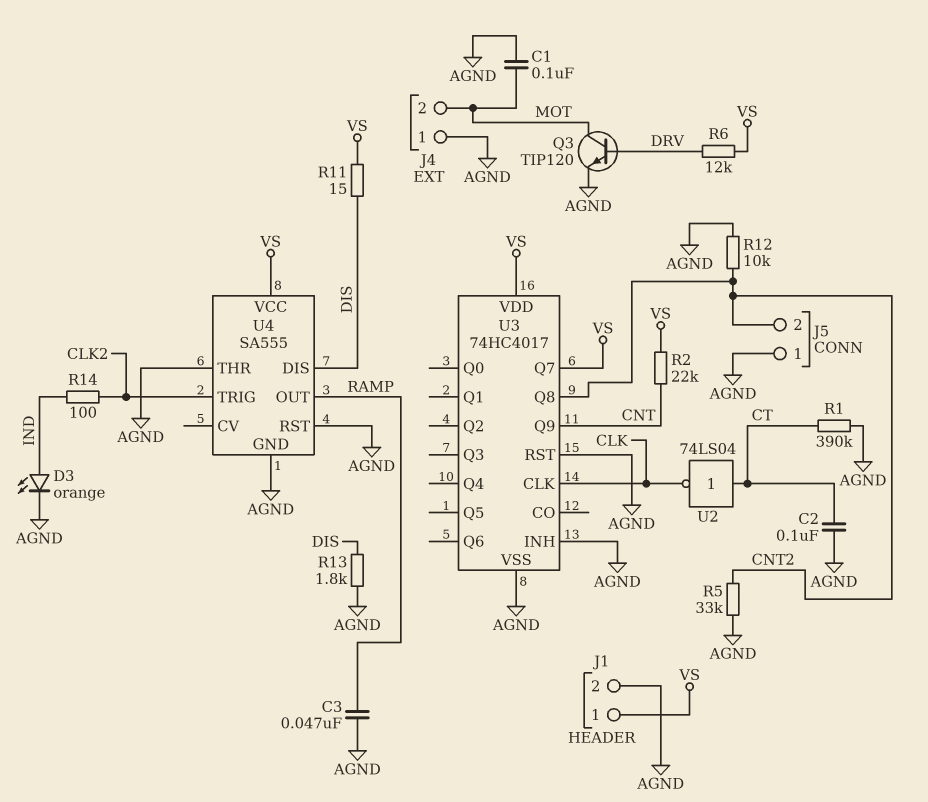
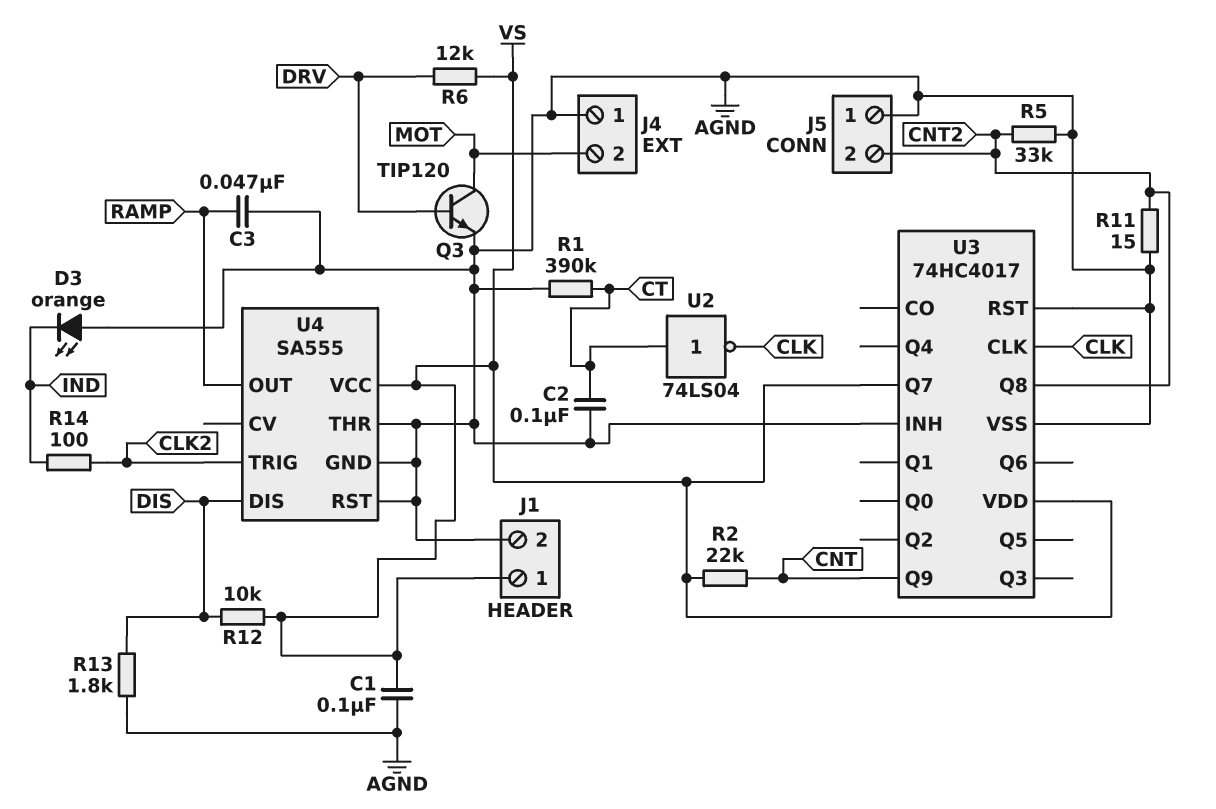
C1: 100nF (AGND, MOT) -> 100nF (AGND, VS)
D3: LED orange (A IND, K AGND) -> LED orange (A AGND, K IND)
R11: 15 (DIS, VS) -> 15 (AGND, CNT2)
R12: 10k (AGND, CNT2) -> 10k (DIS, VS)

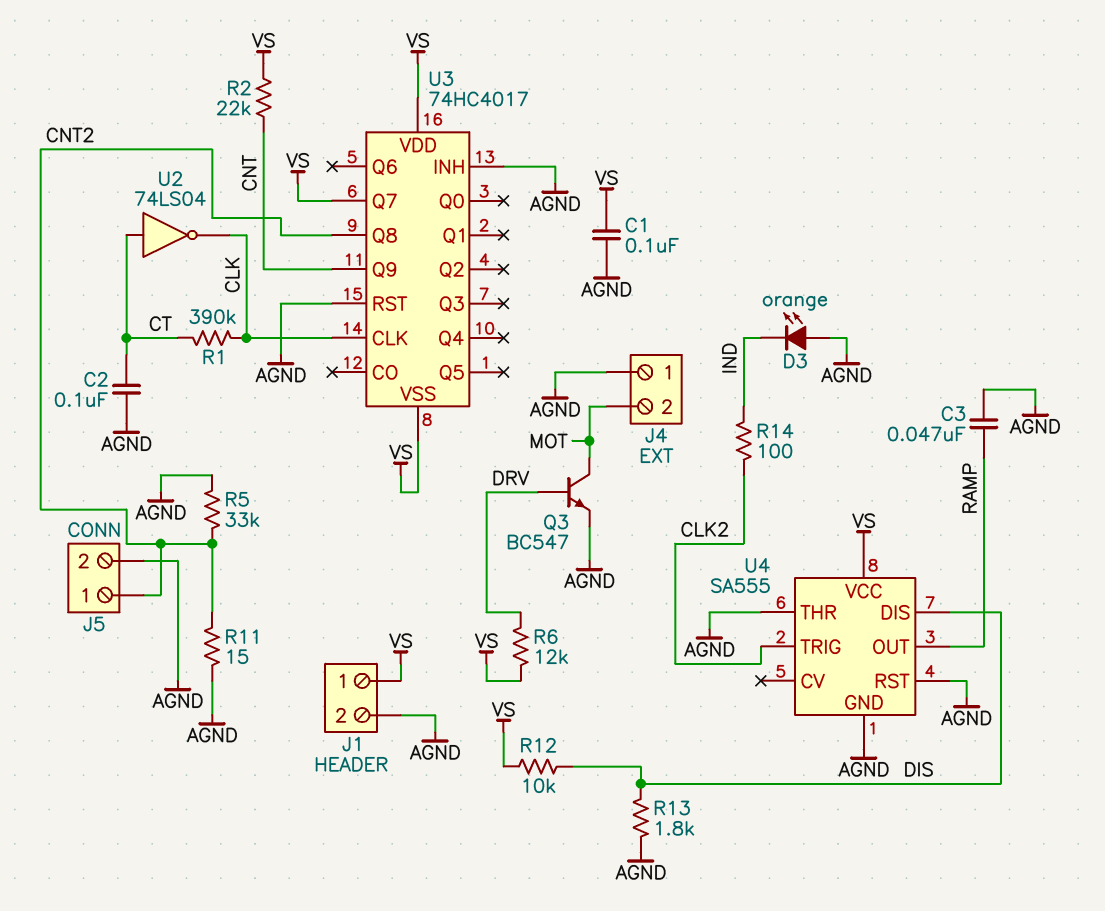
J5 pin 1: AGND -> CNT2
J5 pin 2: CNT2 -> AGND
Q3: NPN TIP120 (B DRV, C MOT, E AGND) -> NPN BC547 (B DRV, C MOT, E AGND)
R1: 390k (AGND, CT) -> 390k (CLK, CT)
U3 pin VSS: AGND -> VS

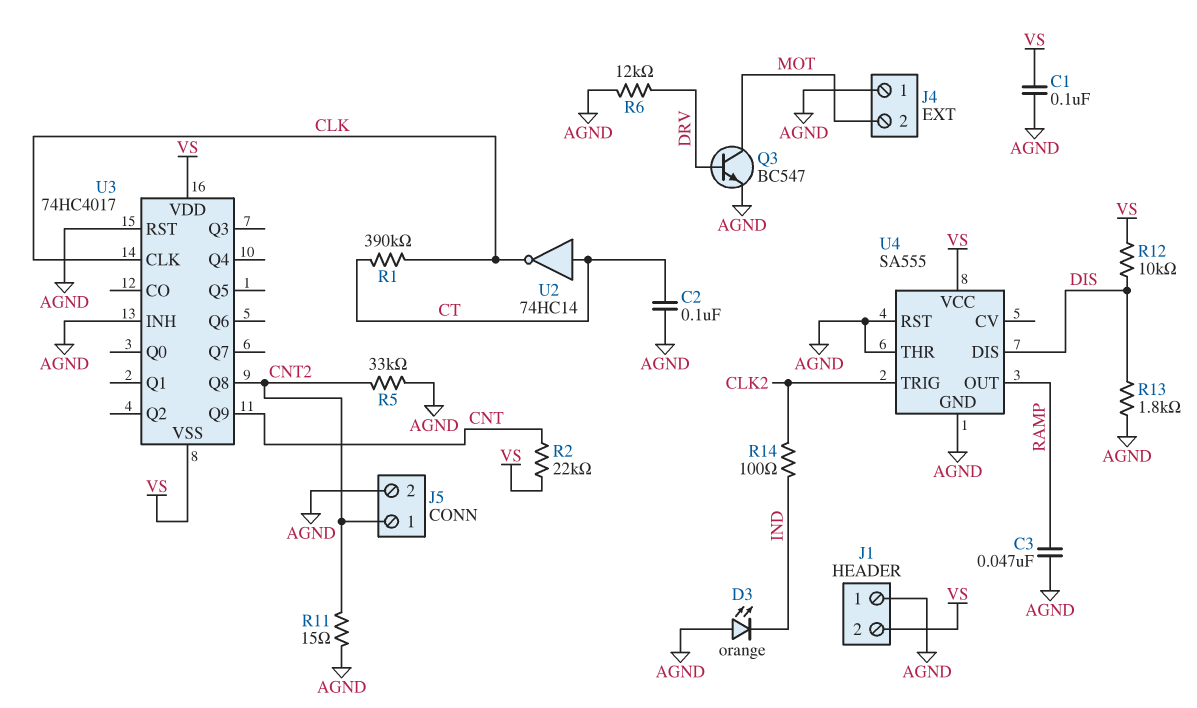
J1 pin 1: VS -> AGND
J1 pin 2: AGND -> VS
R6: 12k (DRV, VS) -> 12k (AGND, DRV)
U2: NOT 74LS04 (in CT, out CLK) -> NOT 74HC14 (in CT, out CLK)
U3 pin Q7: VS -> none

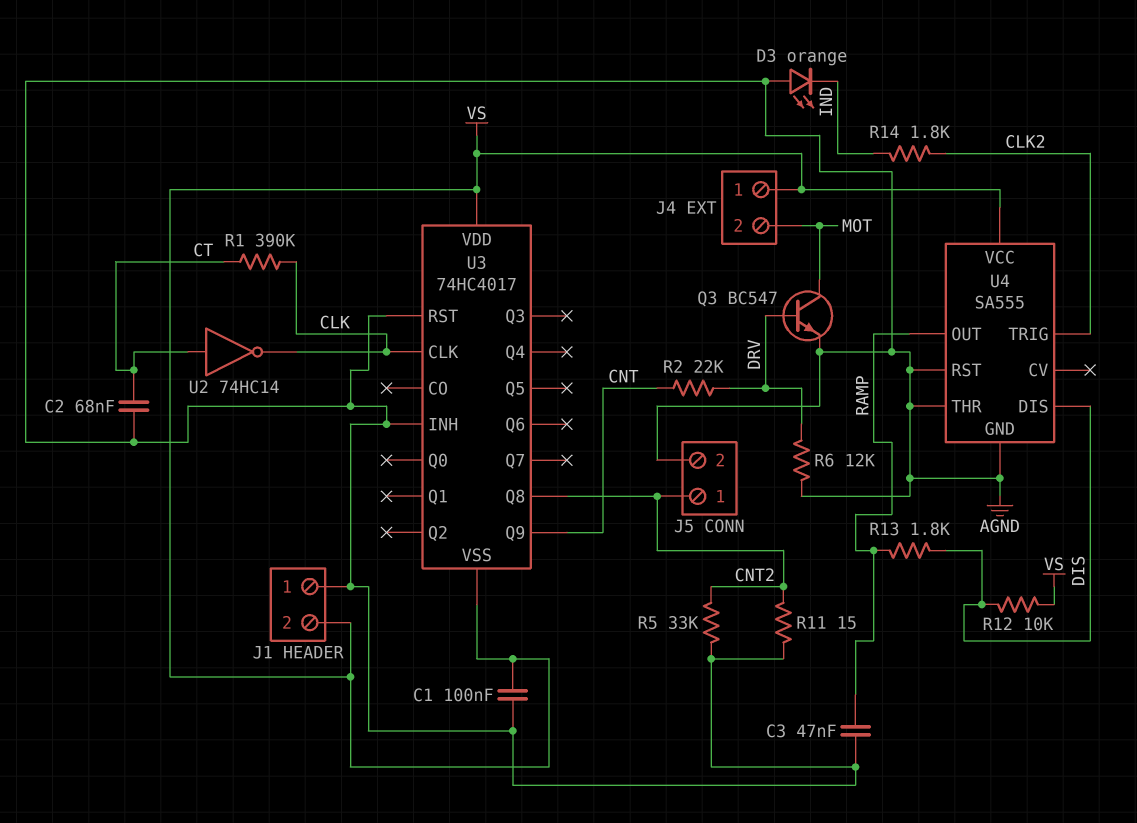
C2: 100nF (AGND, CT) -> 68nF (AGND, CT)
J4 pin 1: AGND -> VS
R2: 22k (CNT, VS) -> 22k (CNT, DRV)
R13: 1.8k (AGND, DIS) -> 1.8k (DIS, RAMP)
R14: 100 (CLK2, IND) -> 1.8k (CLK2, IND)

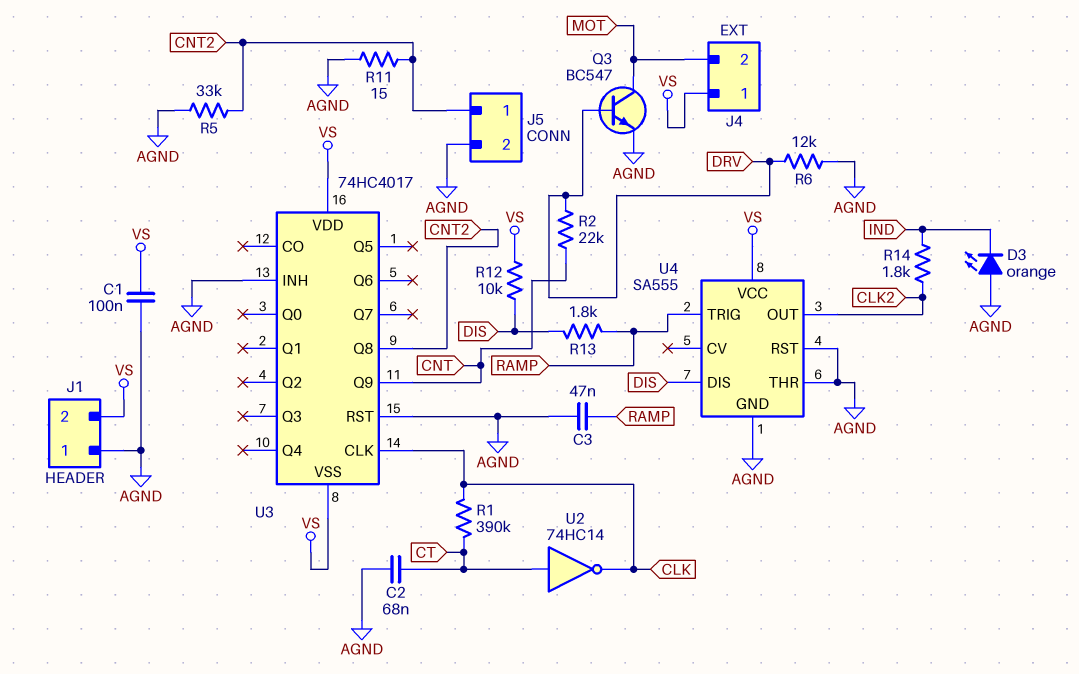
U4 pin OUT: RAMP -> CLK2
U4 pin TRIG: CLK2 -> RAMP

